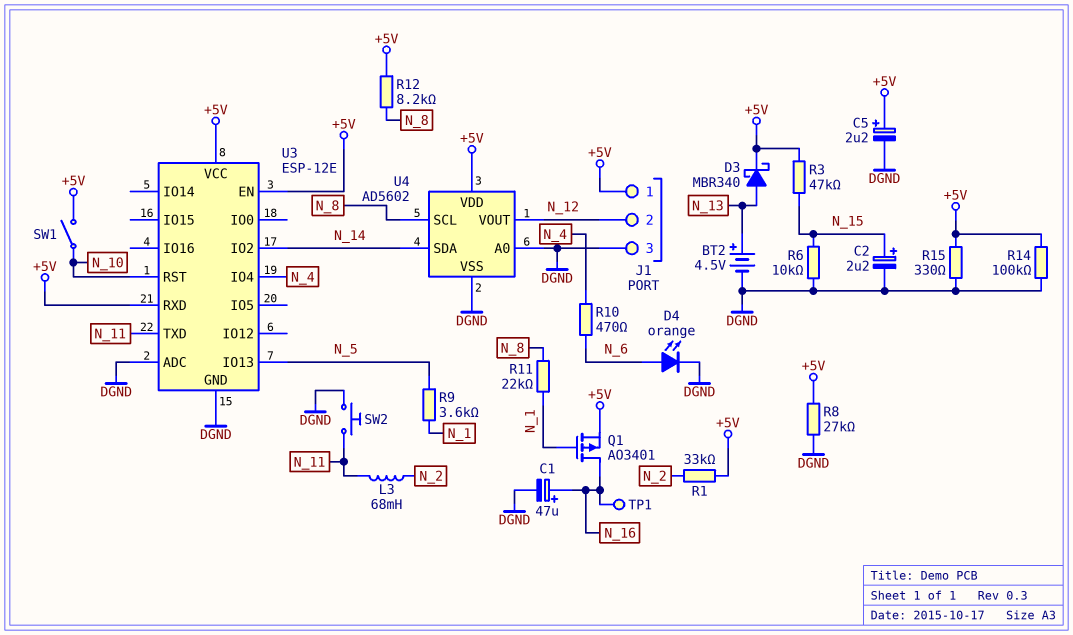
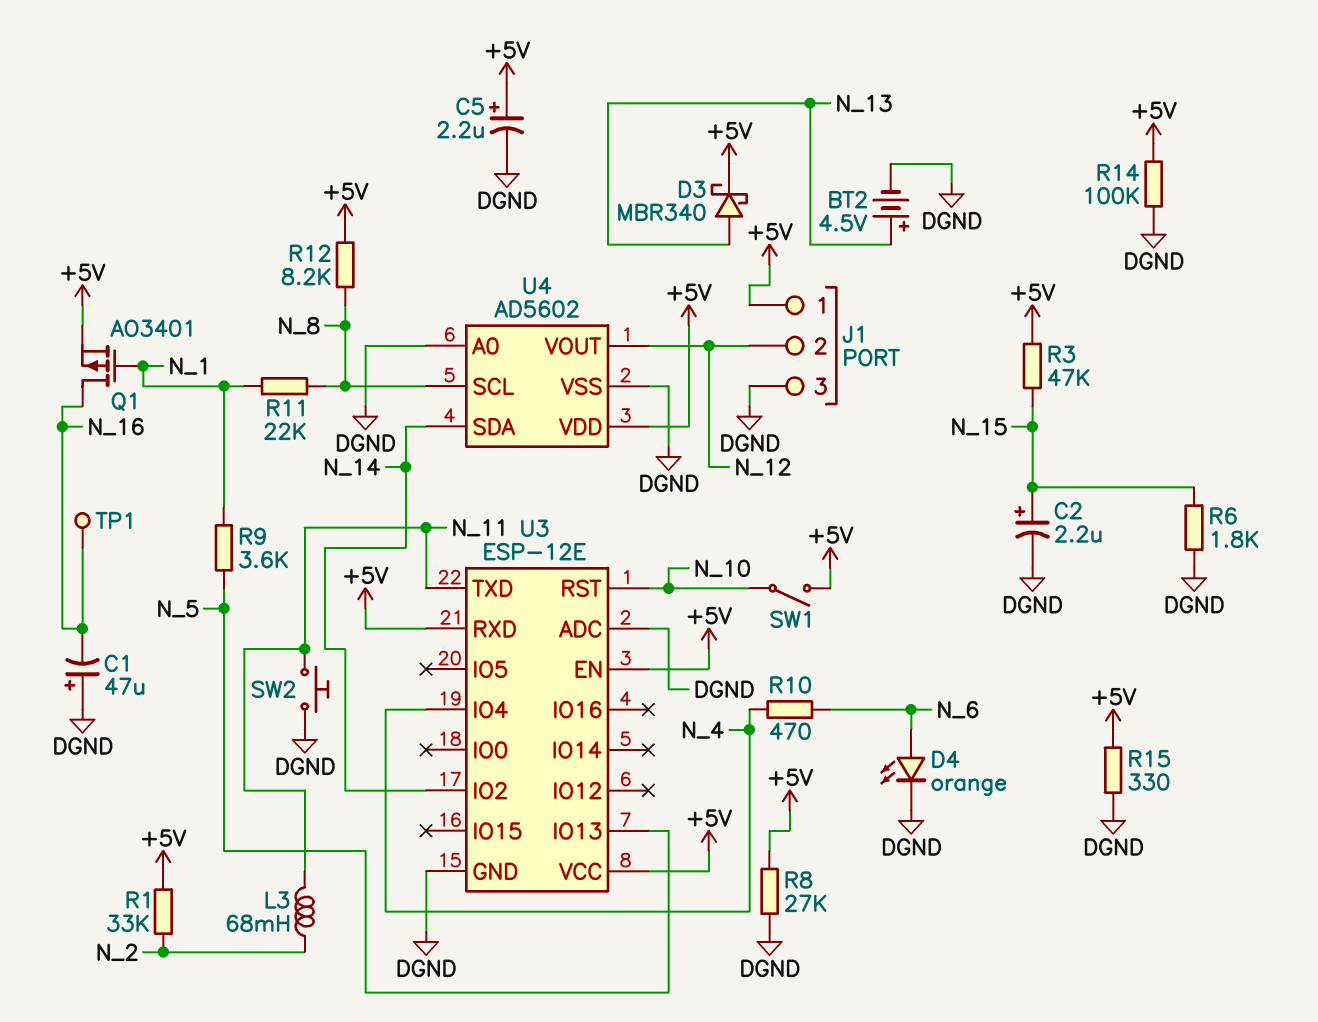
C1: 47uF (plus N_16, minus DGND) -> 47uF (plus DGND, minus N_16)
R6: 10k (DGND, N_15) -> 1.8k (DGND, N_15)

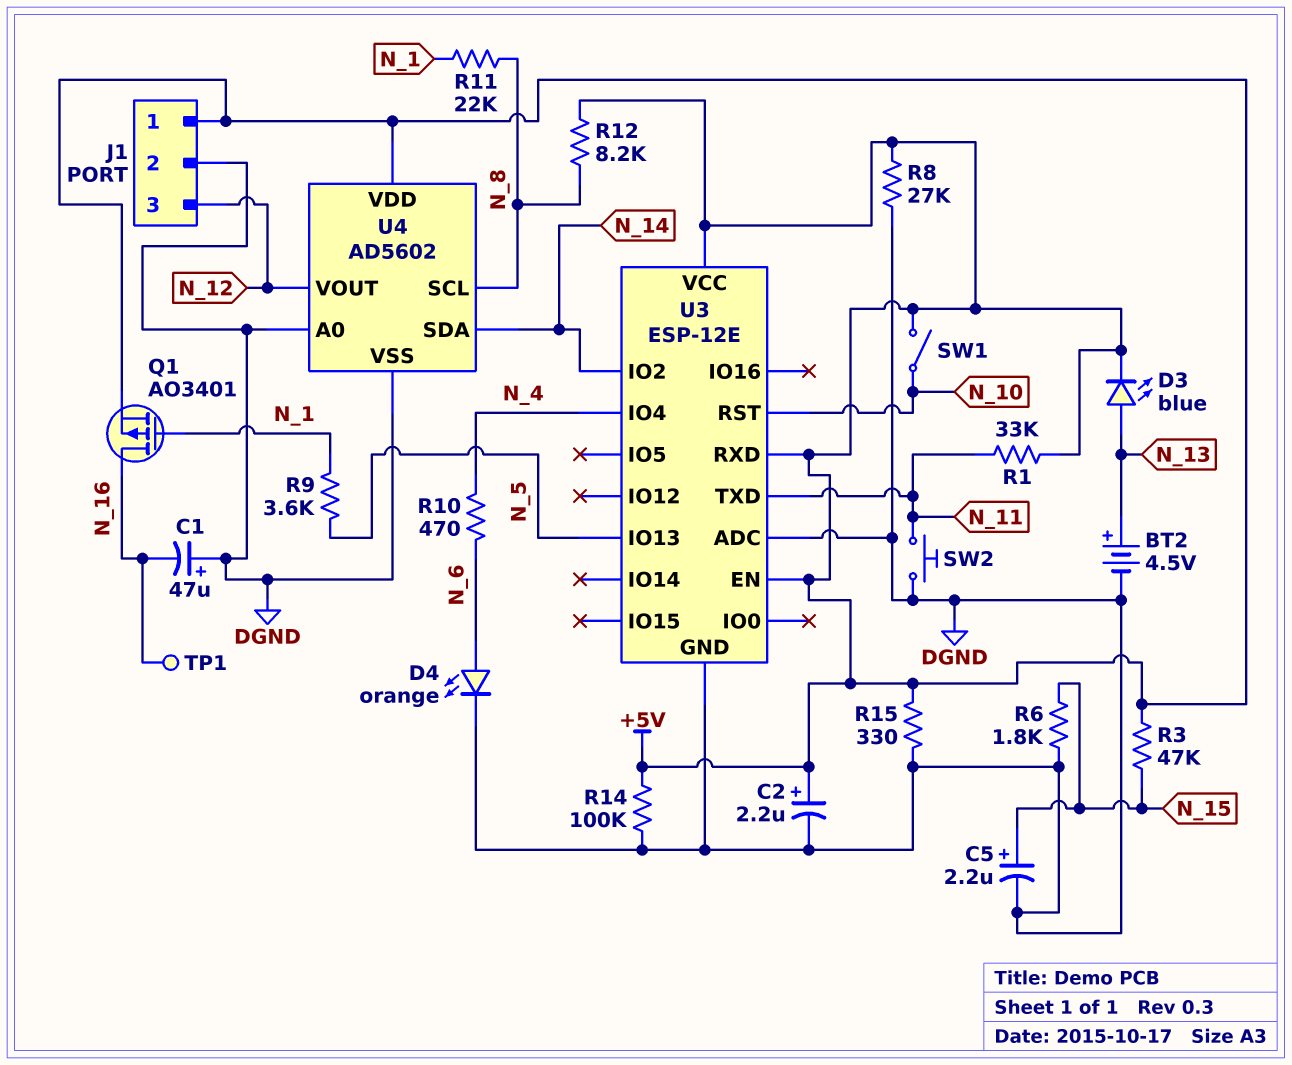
C2: 2.2uF (plus N_15, minus DGND) -> 2.2uF (plus +5V, minus DGND)
C5: 2.2uF (plus +5V, minus DGND) -> 2.2uF (plus N_15, minus DGND)
D3: schottky MBR340 (A N_13, K +5V) -> LED blue (A N_13, K +5V)
J1 pin 2: N_12 -> DGND
J1 pin 3: DGND -> N_12
L3: 68mH (N_2, N_11) -> none
R1: 33k (+5V, N_2) -> 33k (+5V, N_11)

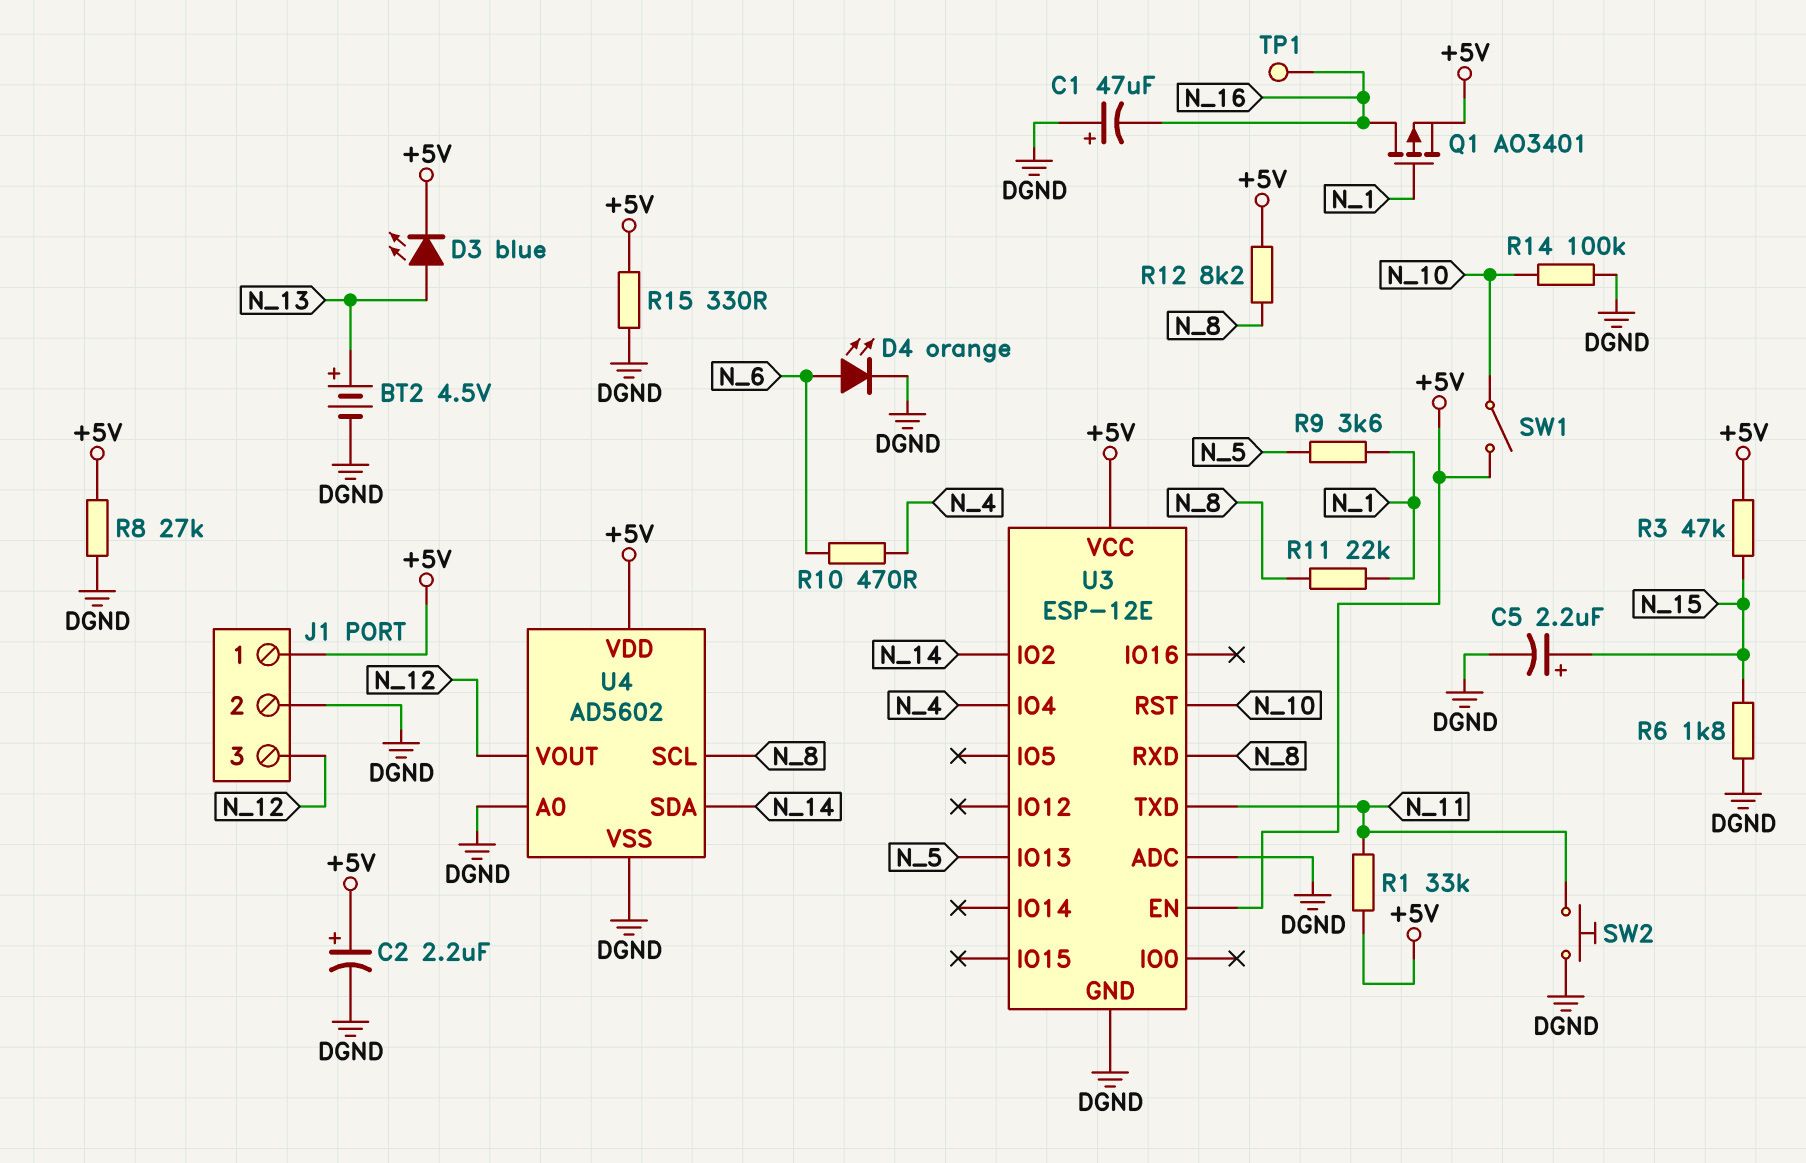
R14: 100k (+5V, DGND) -> 100k (DGND, N_10)
U3 pin RXD: +5V -> N_8

